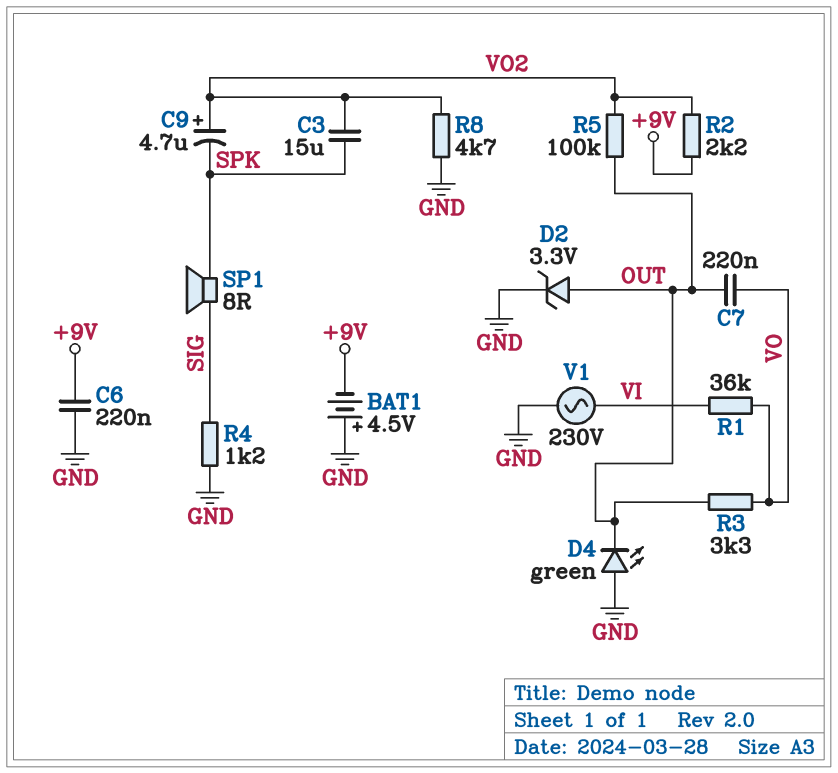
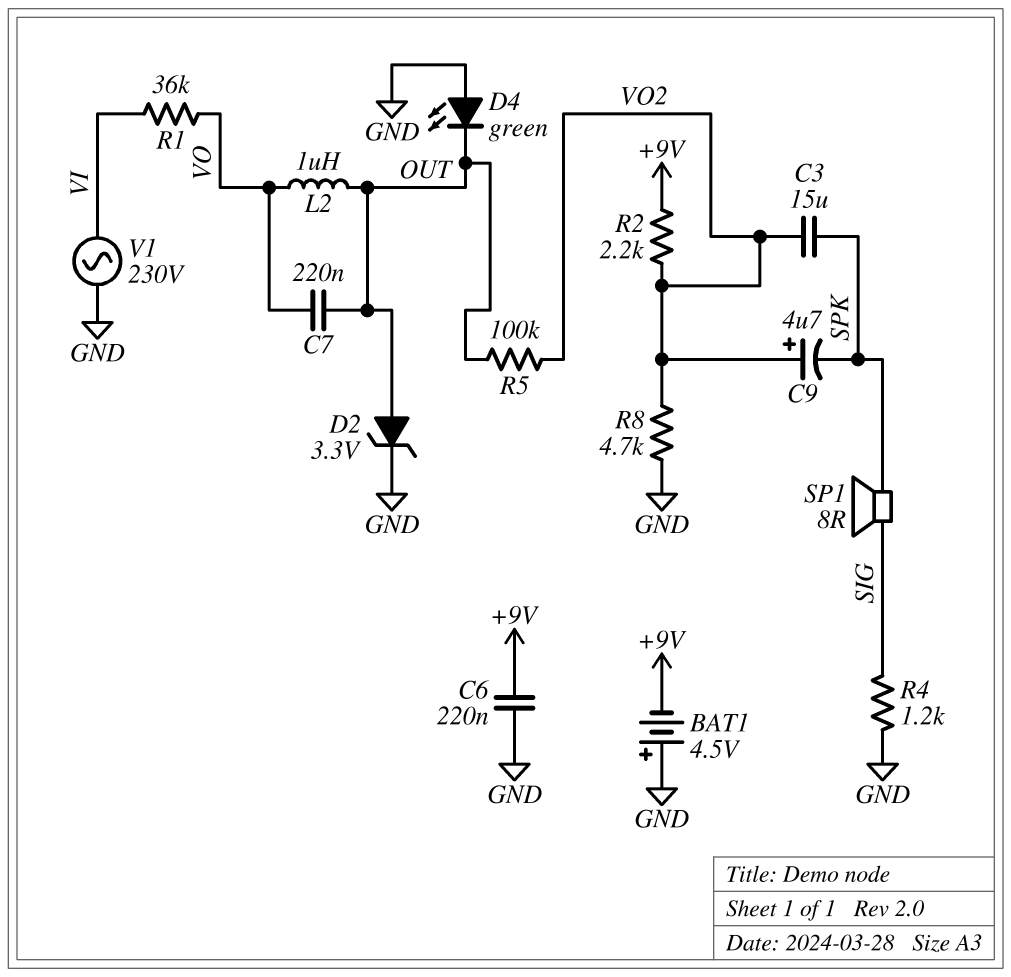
L2: none -> 1uH (OUT, VO)
R3: 3.3k (OUT, VO) -> none

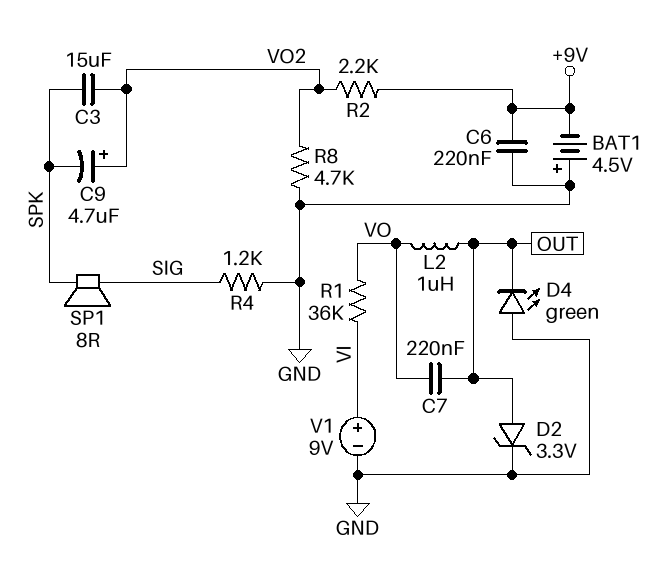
R5: 100k (OUT, VO2) -> none
V1: AC 230V (GND, VI) -> 9V (plus VI, minus GND)

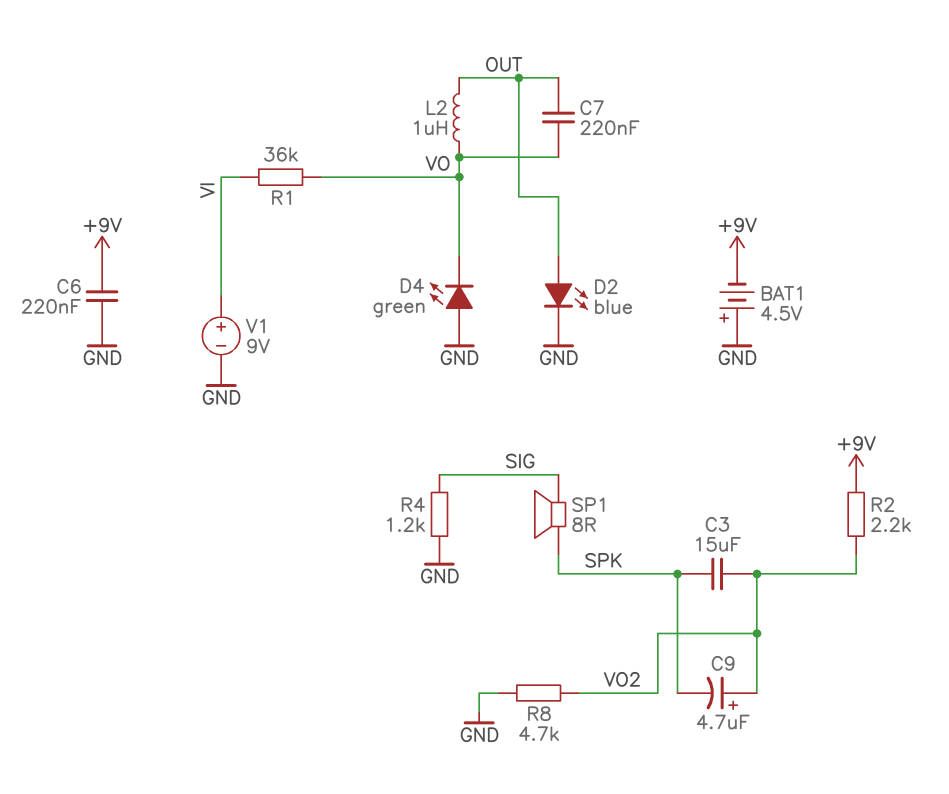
D2: zener 3.3V (A OUT, K GND) -> LED blue (A OUT, K GND)
D4: LED green (A GND, K OUT) -> LED green (A GND, K VO)

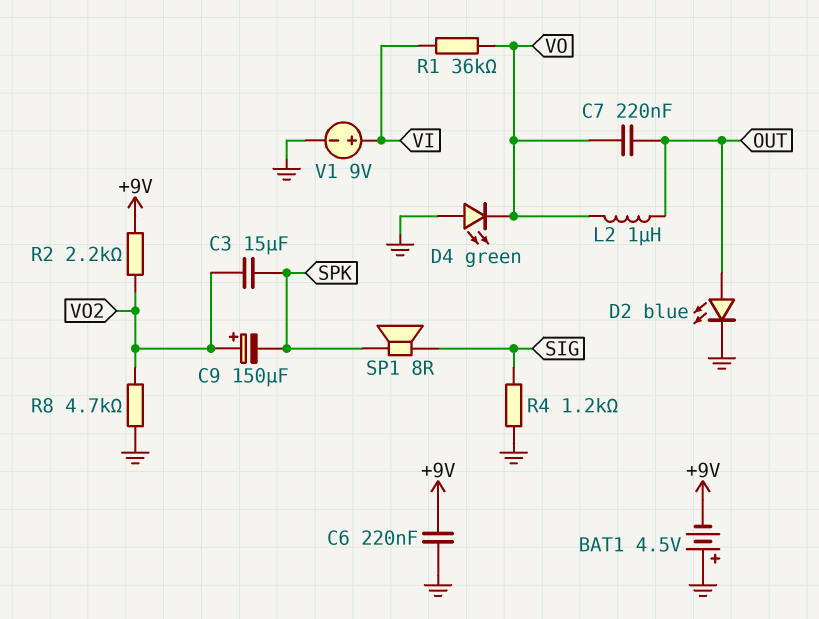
C9: 4.7uF (plus VO2, minus SPK) -> 150uF (plus VO2, minus SPK)

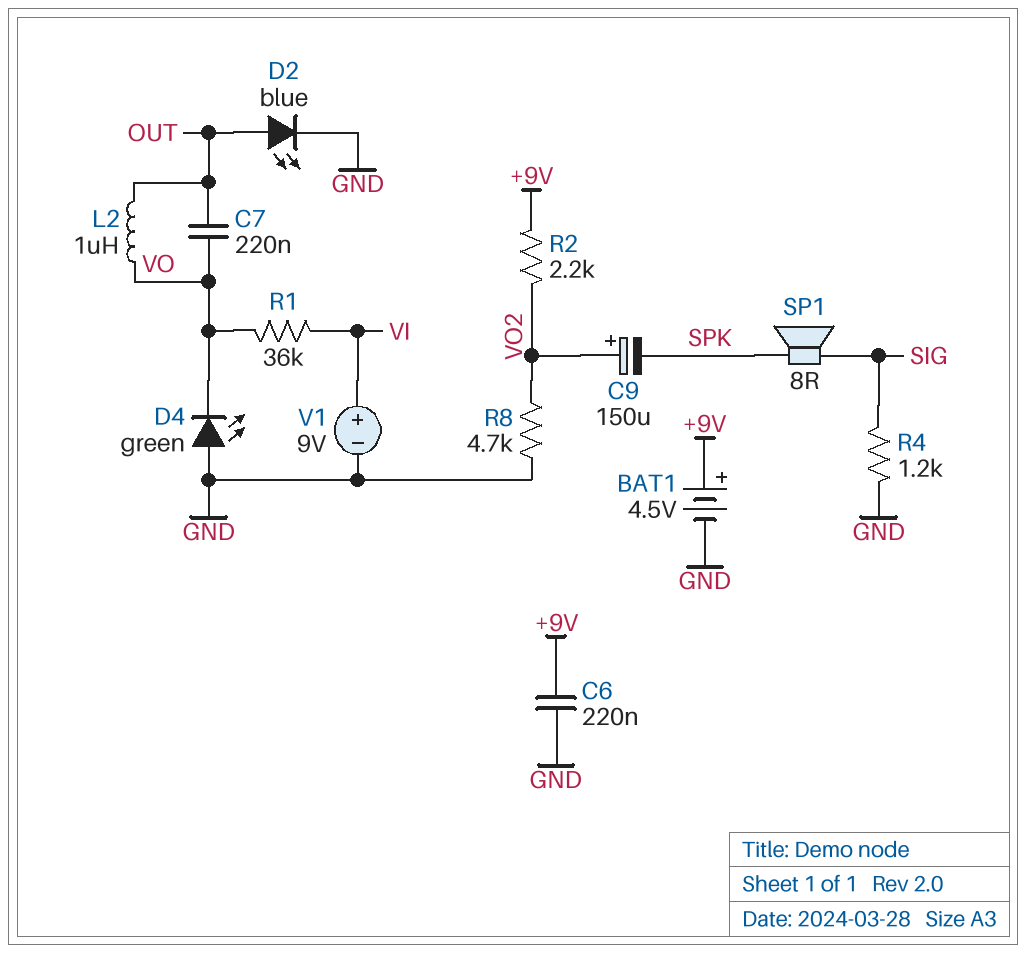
BAT1: 4.5V (plus GND, minus +9V) -> 4.5V (plus +9V, minus GND)
C3: 15uF (SPK, VO2) -> none

